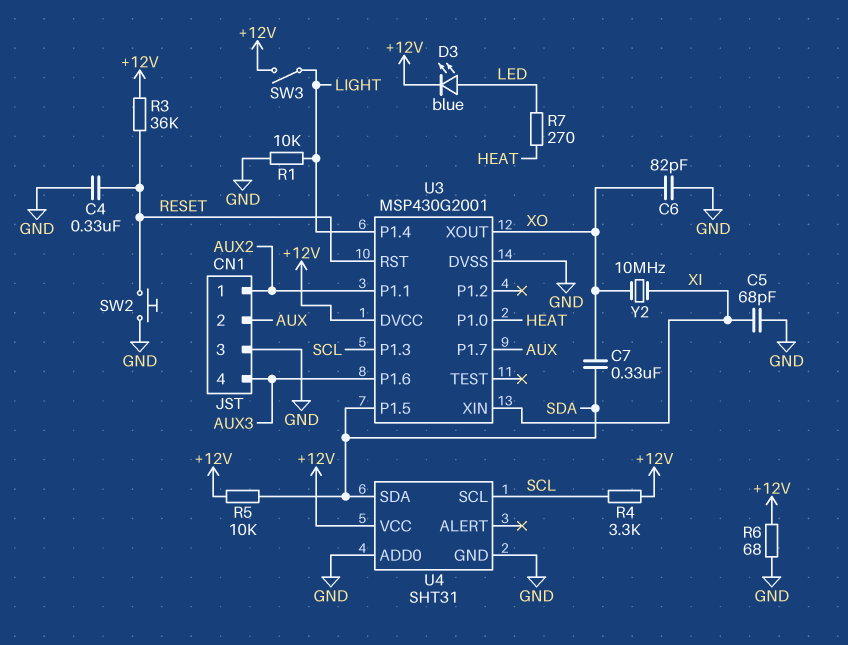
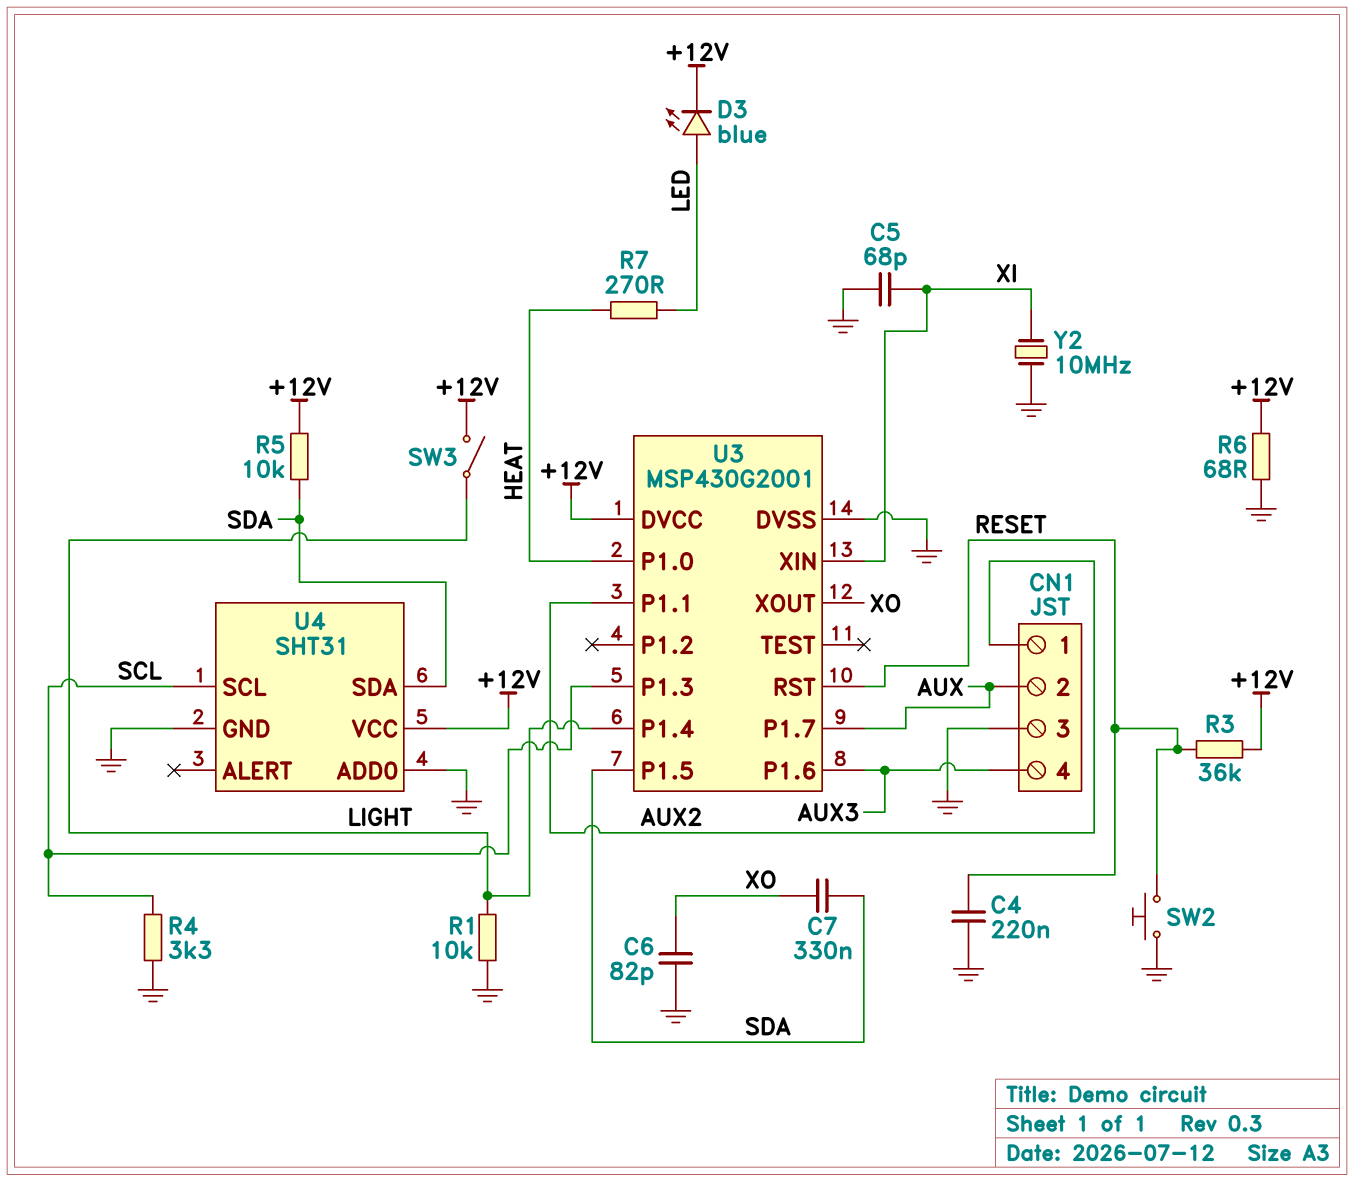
C4: 330nF (GND, RESET) -> 220nF (GND, RESET)
R4: 3.3k (+12V, SCL) -> 3.3k (GND, SCL)
Y2: 10MHz (XI, XO) -> 10MHz (GND, XI)

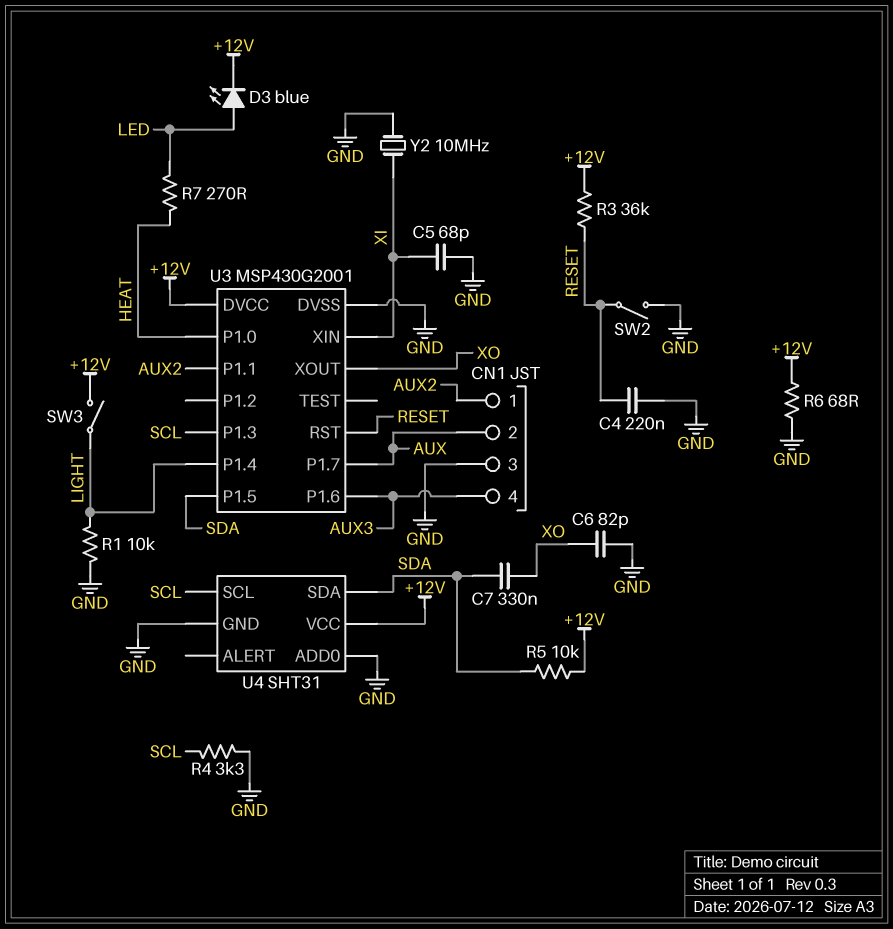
SW2: button (GND, RESET) -> switch (GND, RESET)

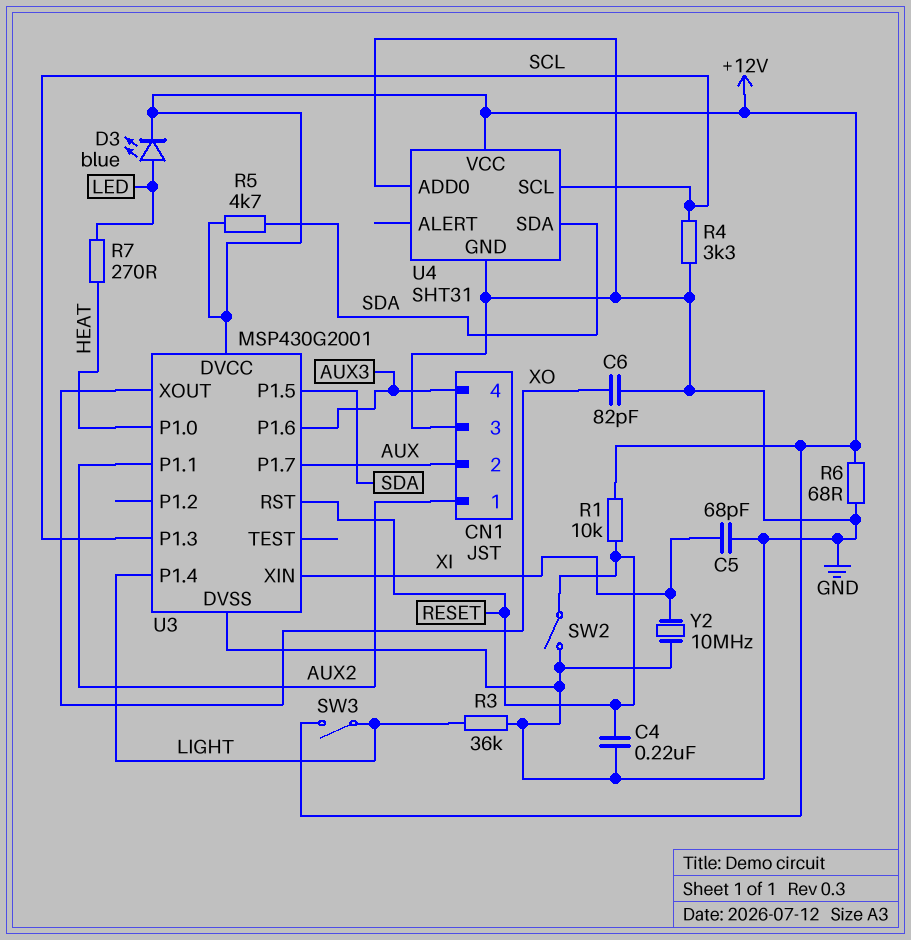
C7: 330nF (SDA, XO) -> none
R1: 10k (GND, LIGHT) -> 10k (+12V, RESET)
R3: 36k (+12V, RESET) -> 36k (GND, LIGHT)
R5: 10k (+12V, SDA) -> 4.7k (+12V, SDA)

